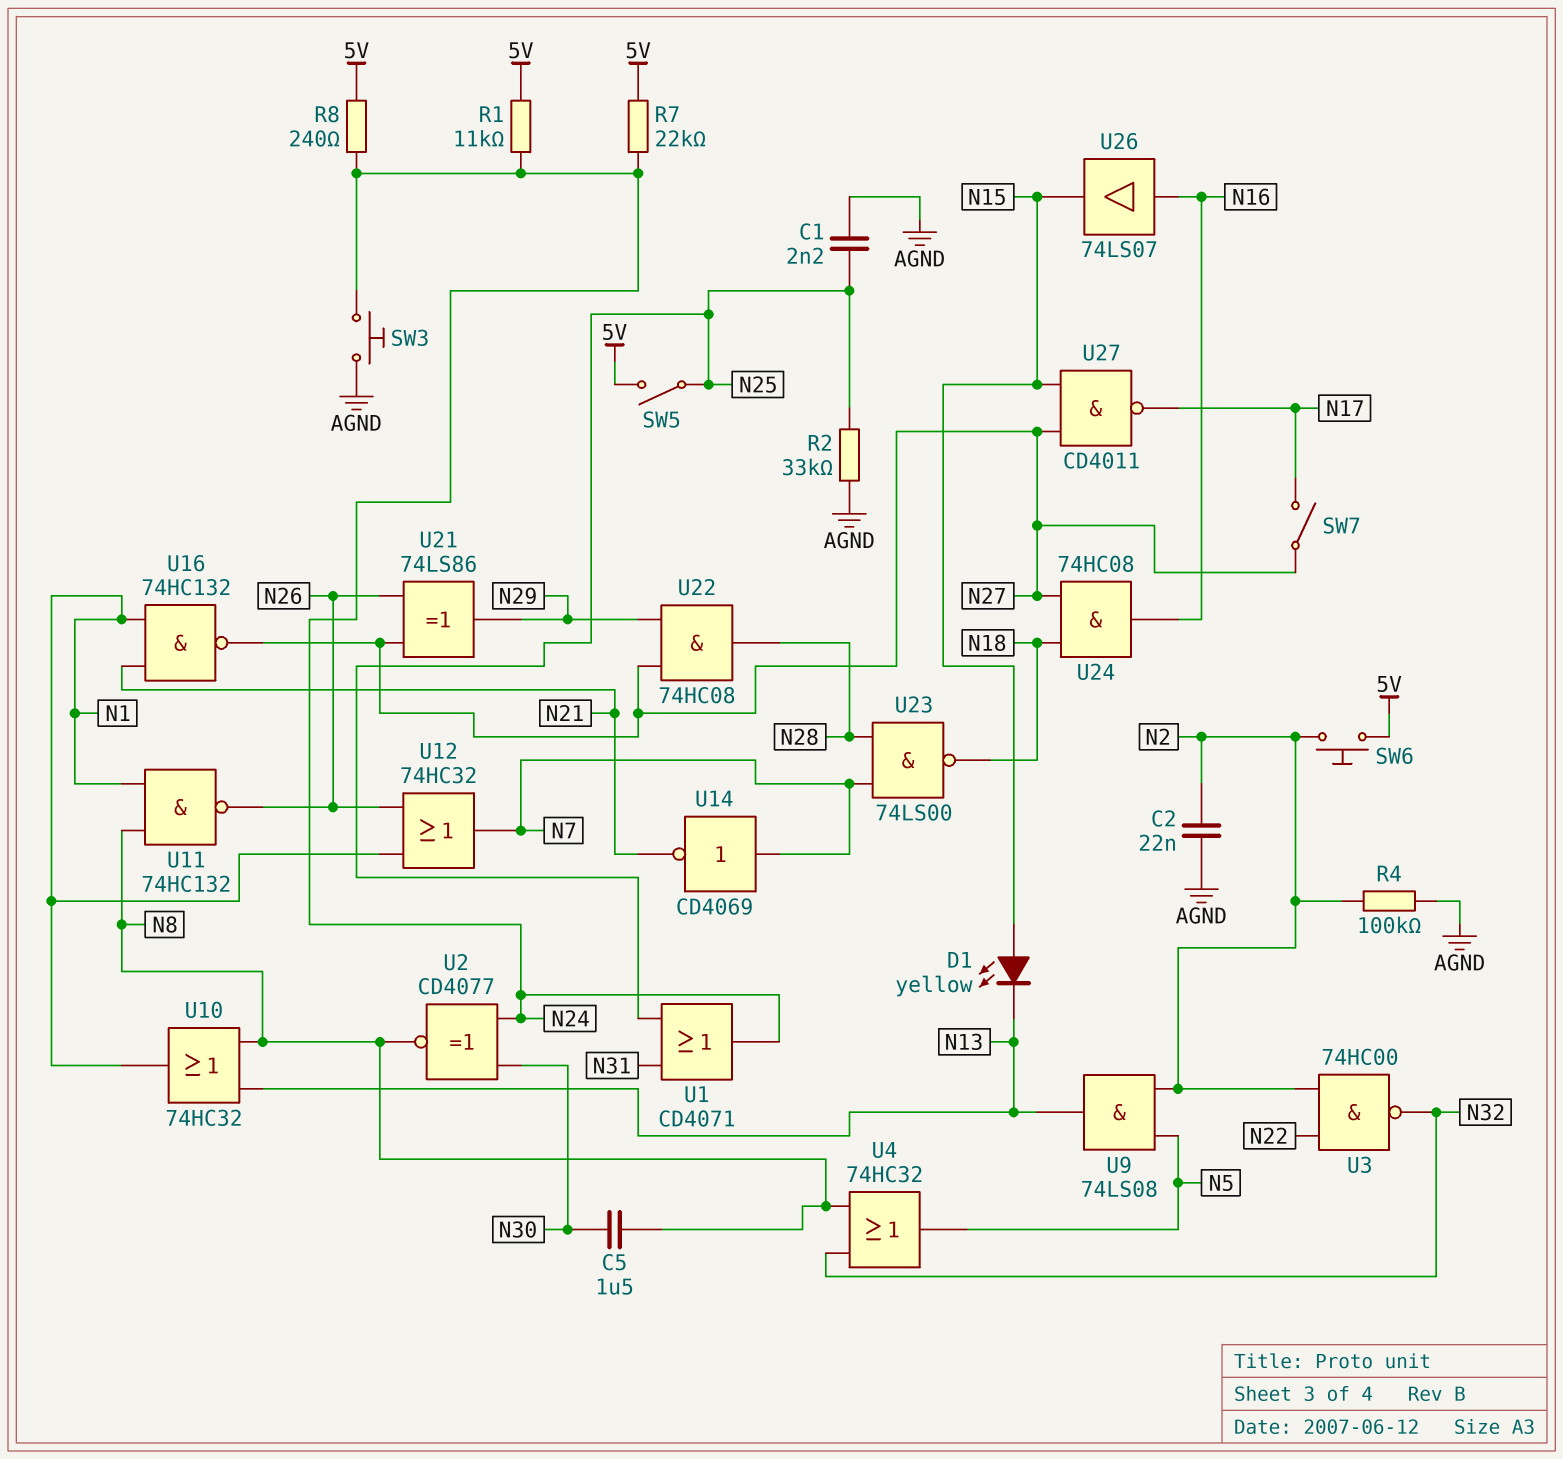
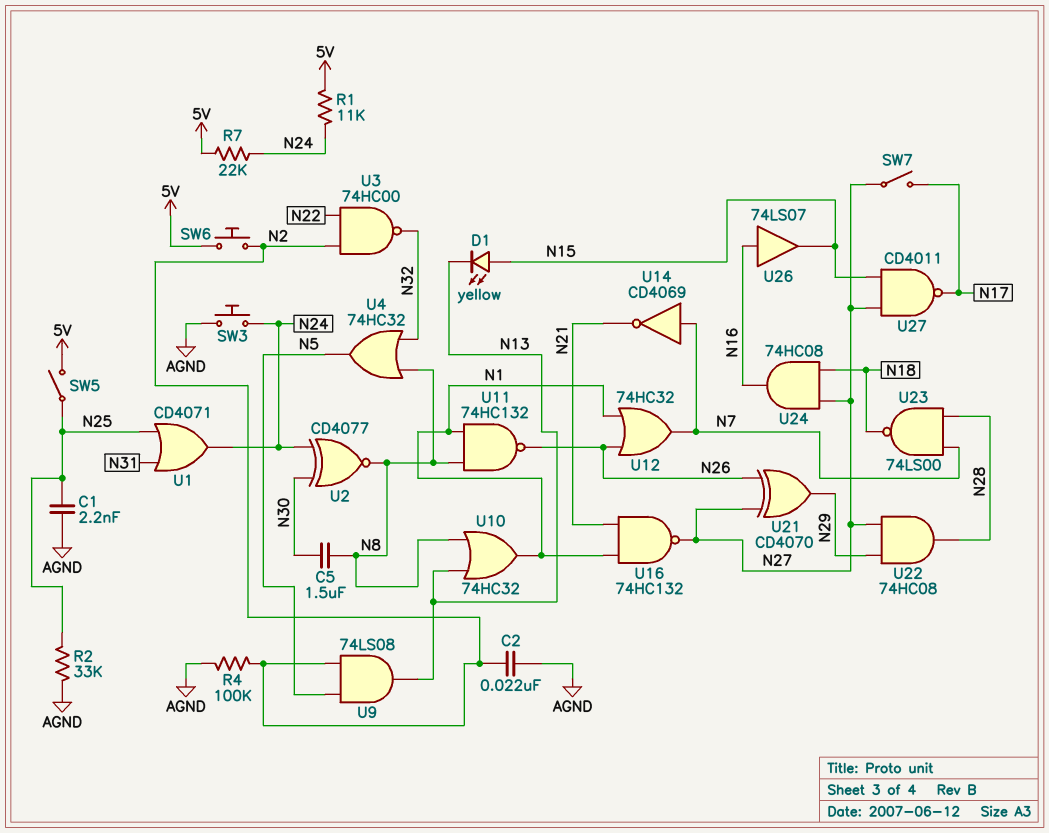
R8: 240 (5V, N24) -> none
U21: XOR 74LS86 (in N26, in N27, out N29) -> XOR CD4070 (in N26, in N27, out N29)

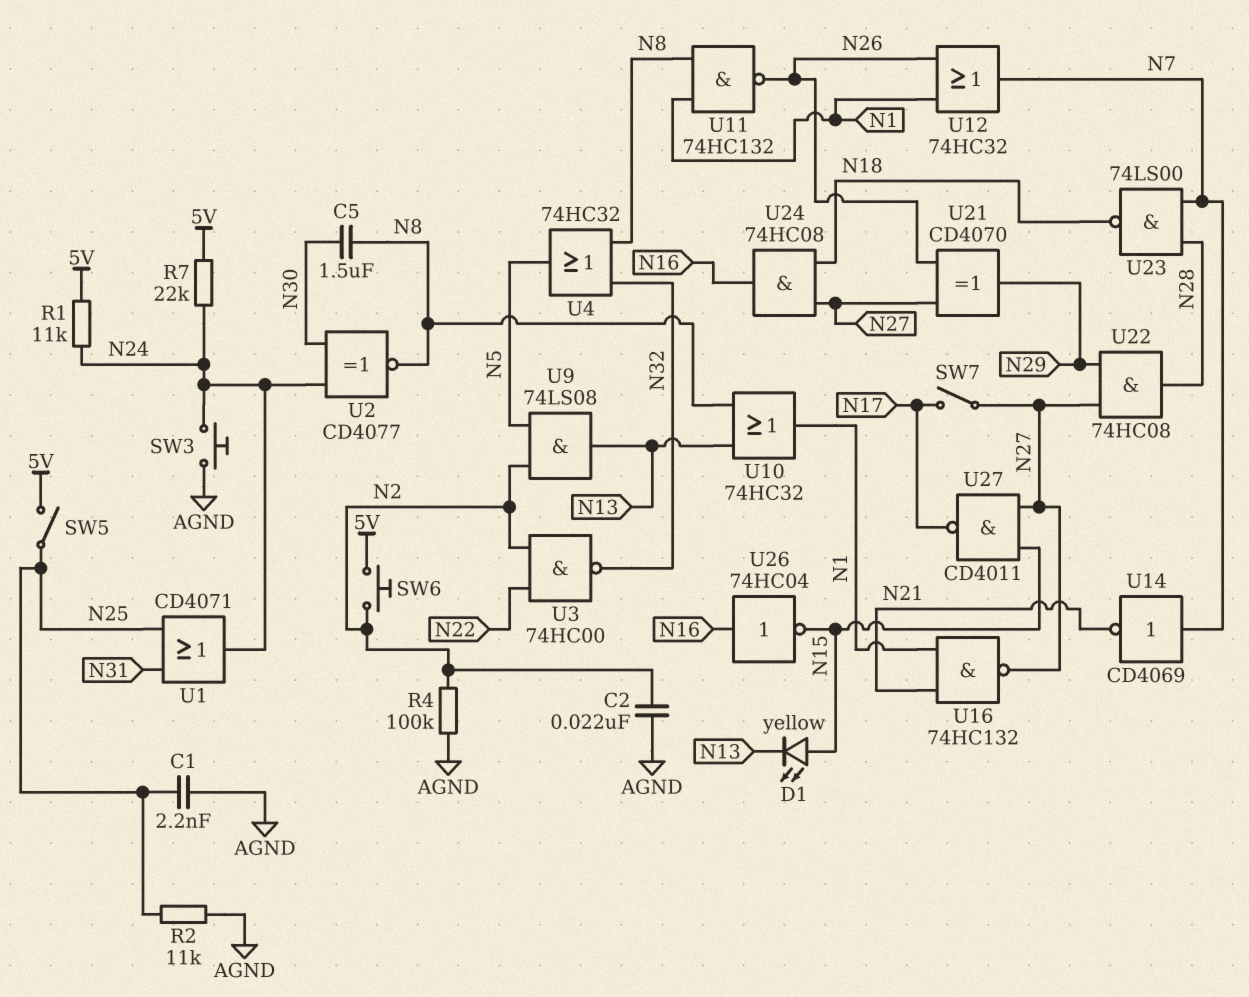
R2: 33k (AGND, N25) -> 11k (AGND, N25)
U26: buffer 74LS07 (in N16, out N15) -> NOT 74HC04 (in N16, out N15)

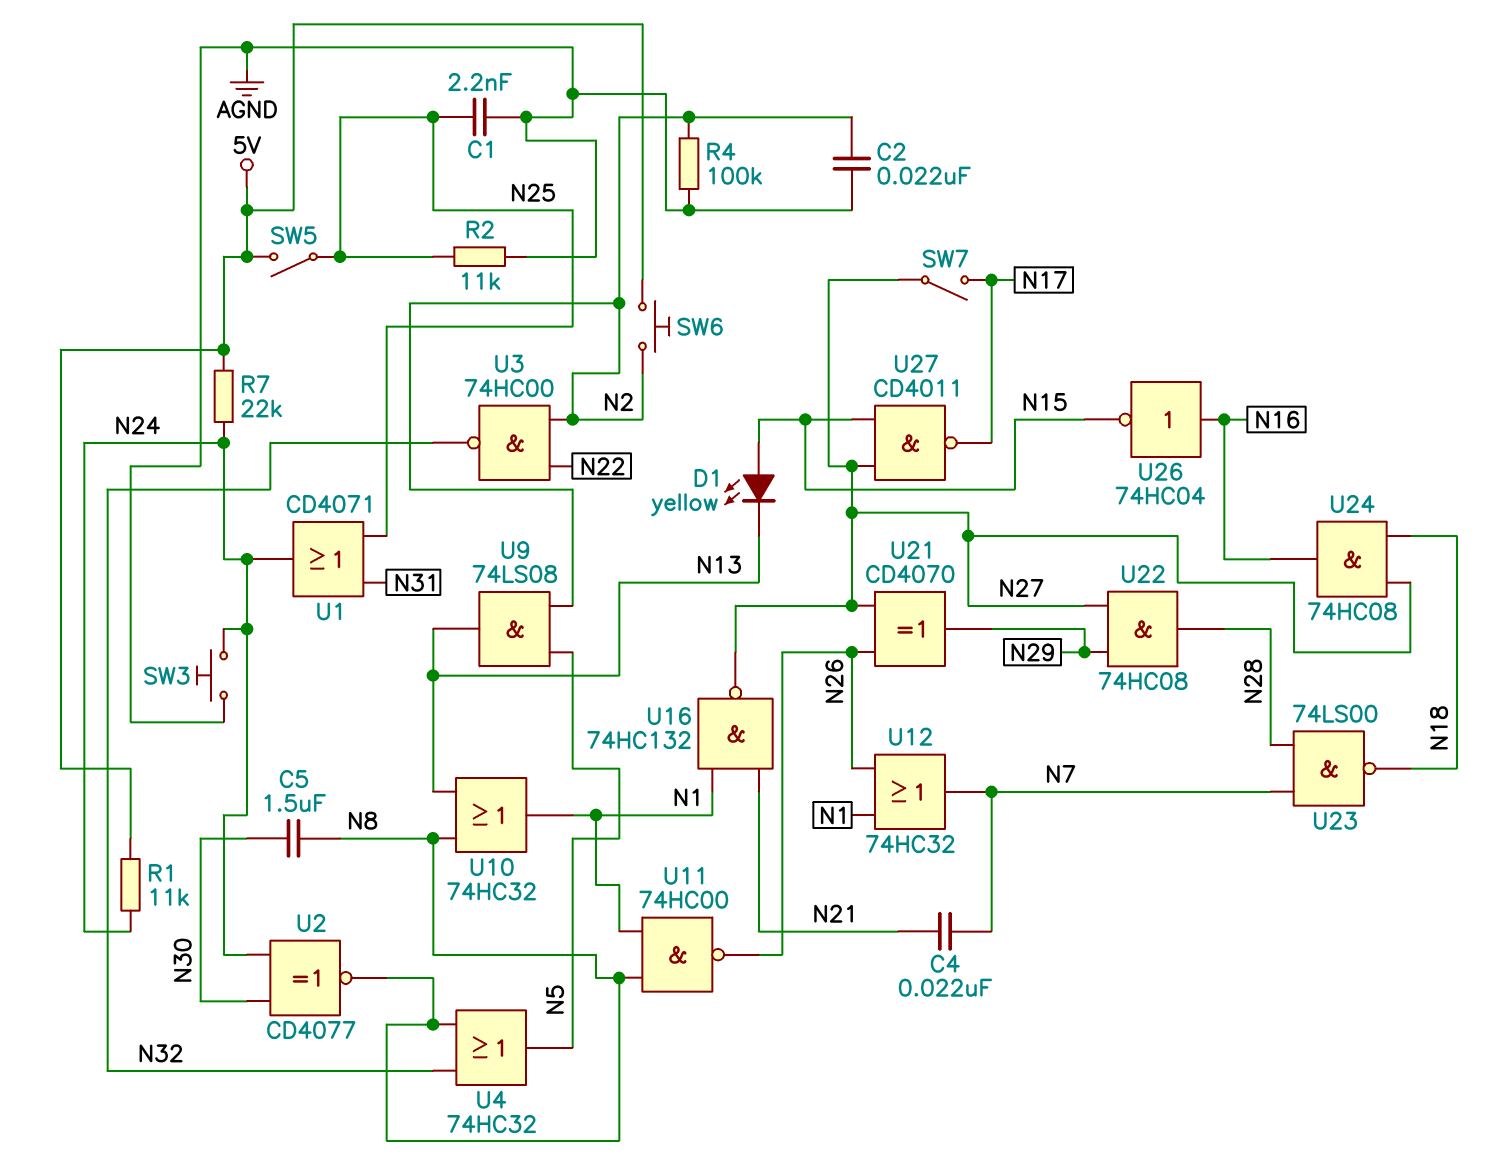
C4: none -> 22nF (N7, N21)
U11: NAND 74HC132 (in N1, in N8, out N26) -> NAND 74HC00 (in N1, in N8, out N26)
U14: NOT CD4069 (in N7, out N21) -> none

